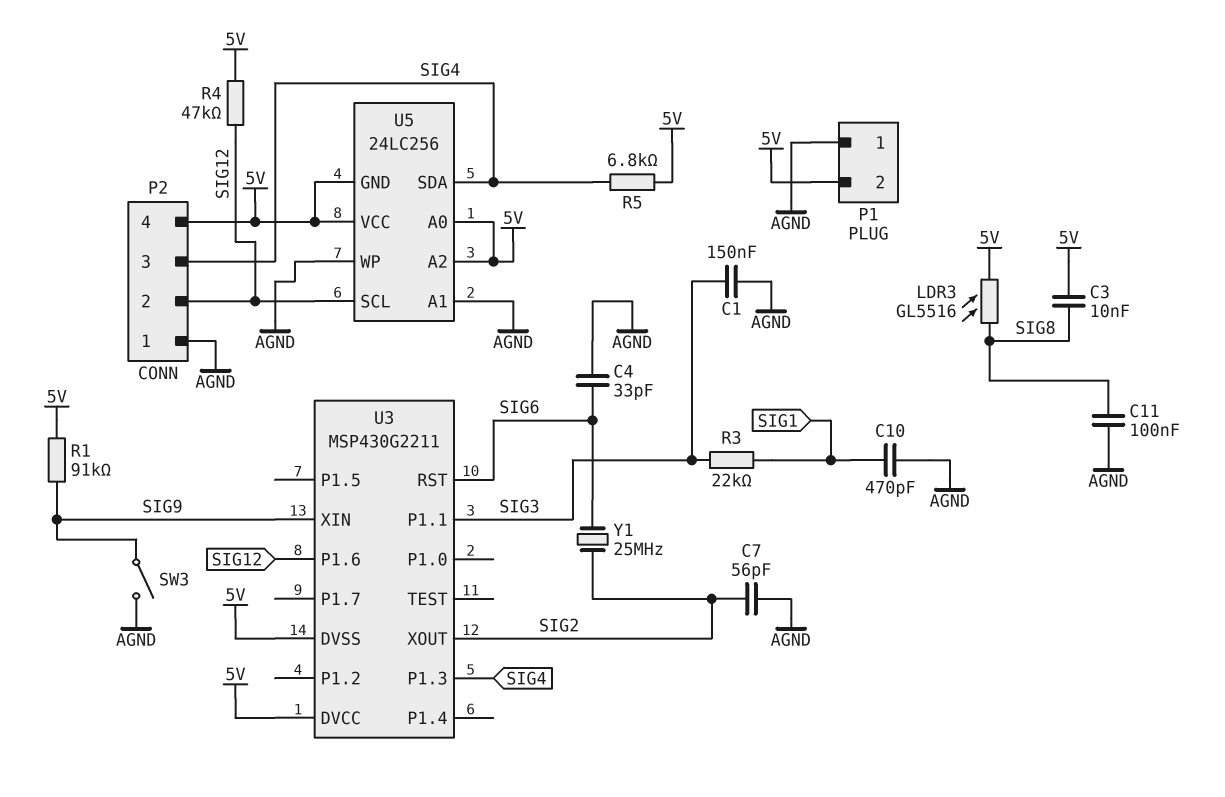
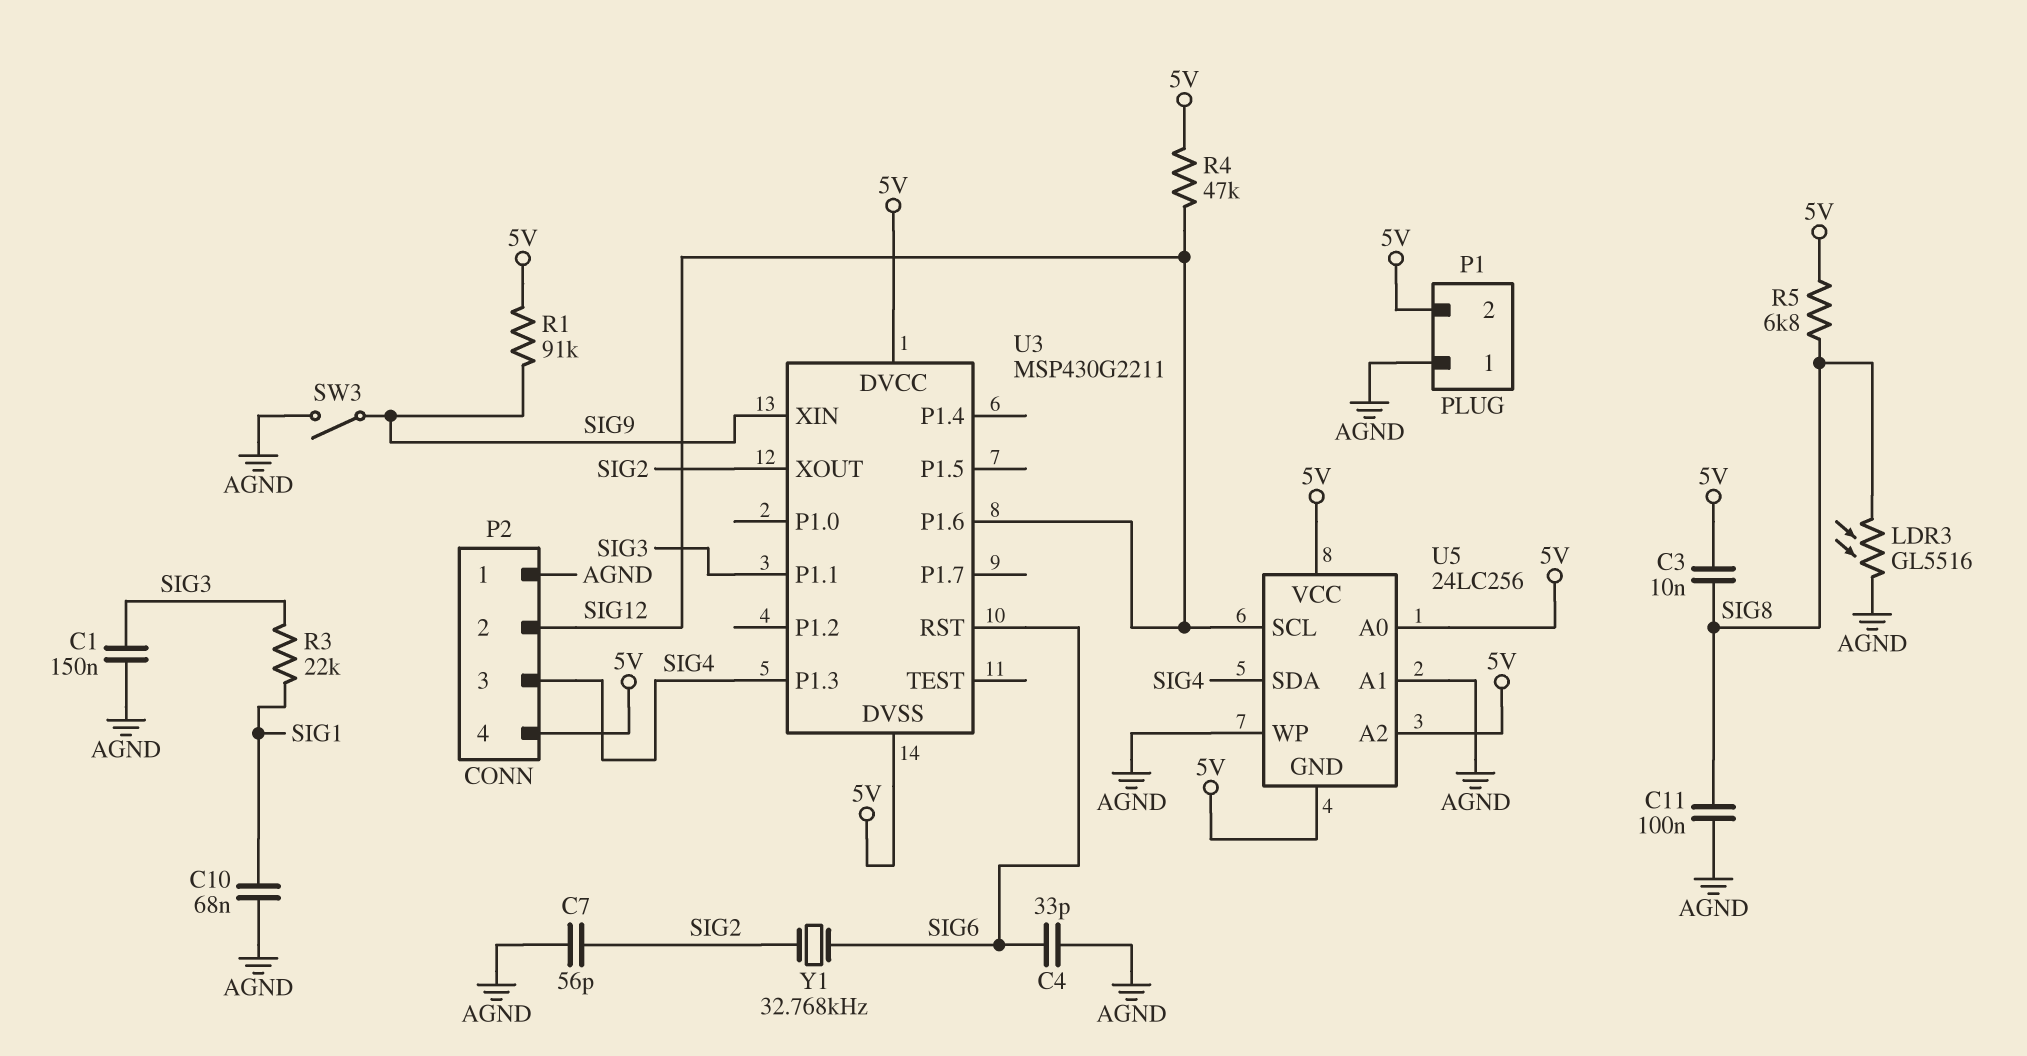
C10: 470pF (AGND, SIG1) -> 68nF (AGND, SIG1)
LDR3: GL5516 (5V, SIG8) -> GL5516 (AGND, SIG8)
R5: 6.8k (5V, SIG4) -> 6.8k (5V, SIG8)
Y1: 25MHz (SIG2, SIG6) -> 32.768kHz (SIG2, SIG6)

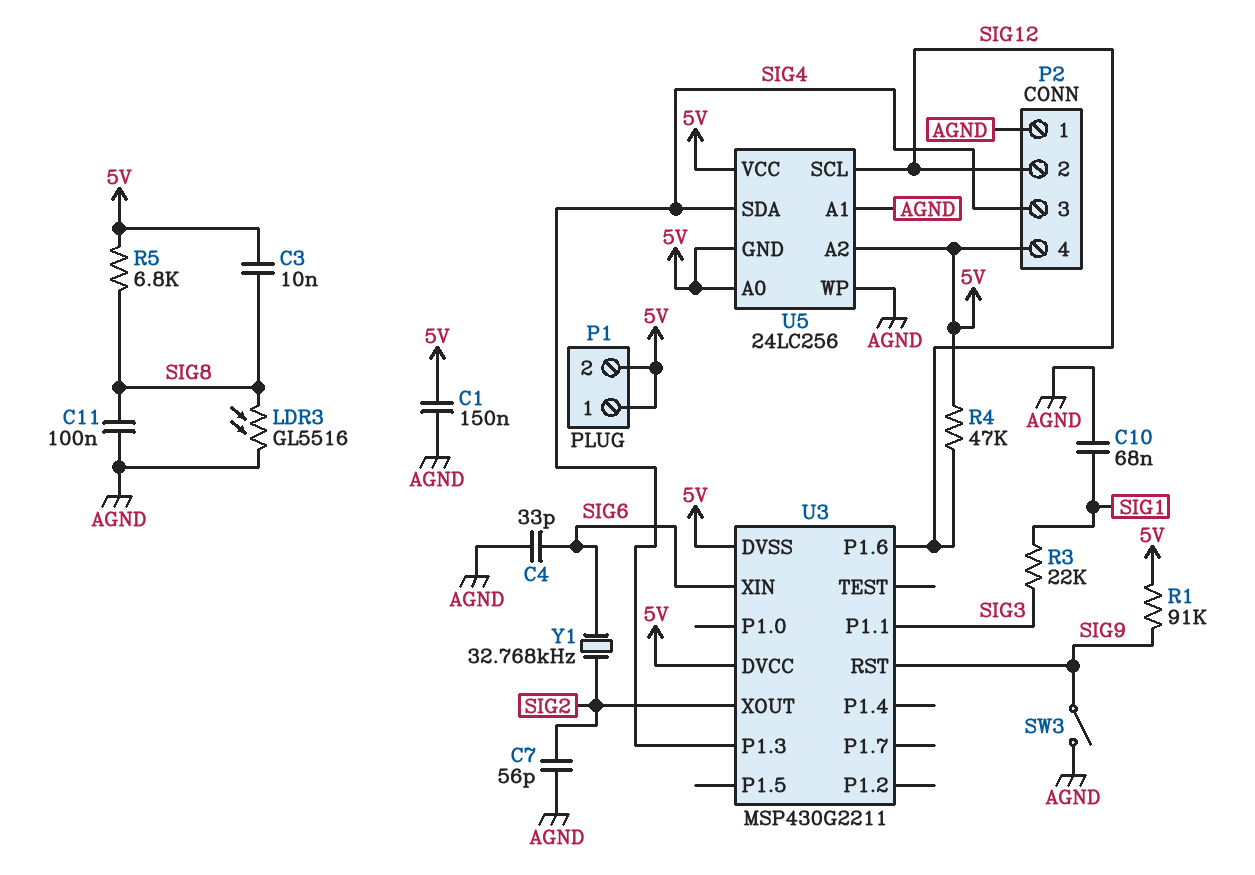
C1: 150nF (AGND, SIG3) -> 150nF (5V, AGND)
P1 pin 1: AGND -> 5V
U3 pin RST: SIG6 -> SIG9
U3 pin XIN: SIG9 -> SIG6

